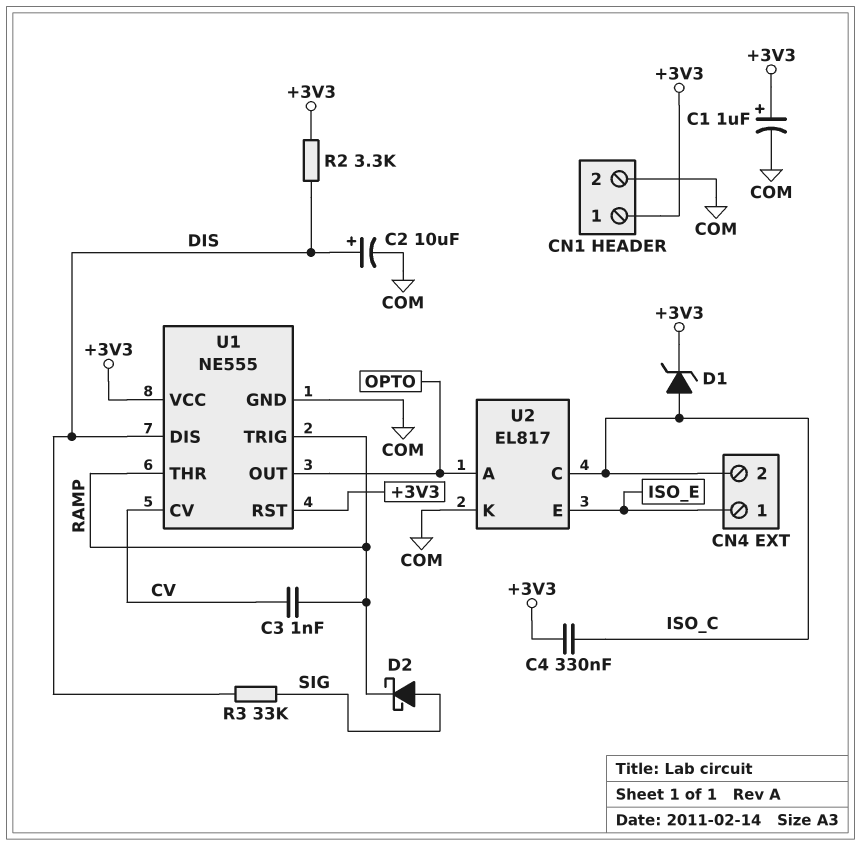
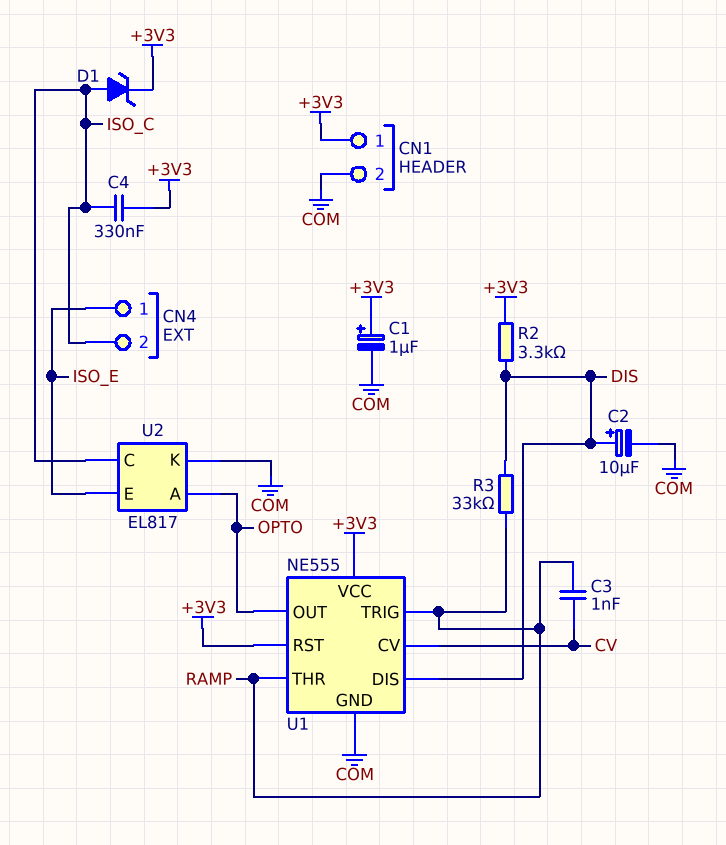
D2: schottky (A SIG, K RAMP) -> none
R3: 33k (DIS, SIG) -> 33k (DIS, RAMP)

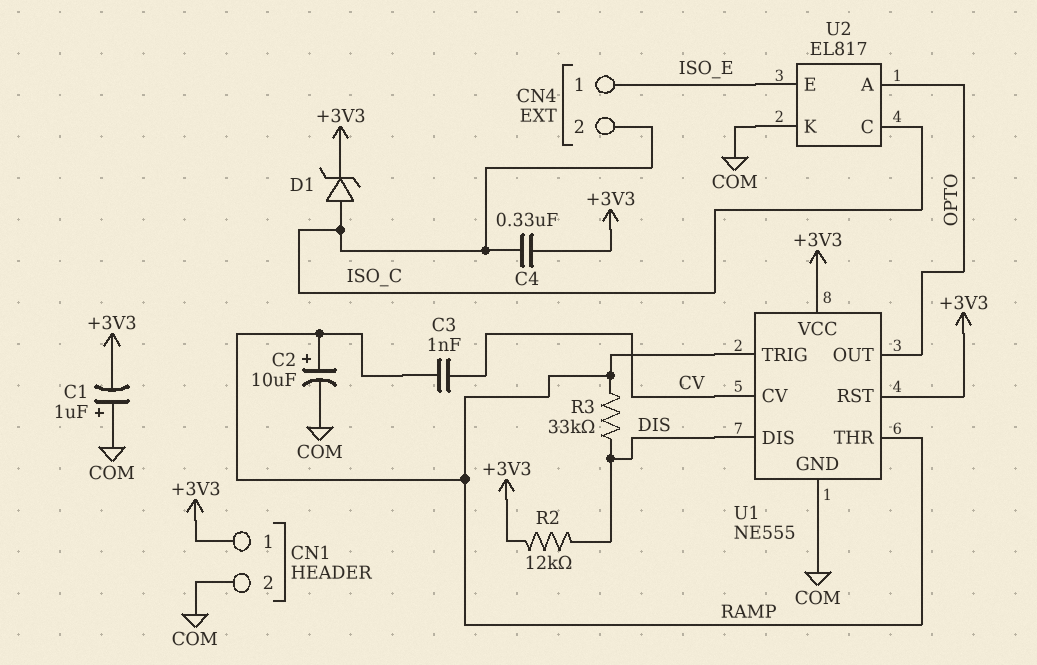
C1: 1uF (plus +3V3, minus COM) -> 1uF (plus COM, minus +3V3)
C2: 10uF (plus DIS, minus COM) -> 10uF (plus RAMP, minus COM)
R2: 3.3k (+3V3, DIS) -> 12k (+3V3, DIS)

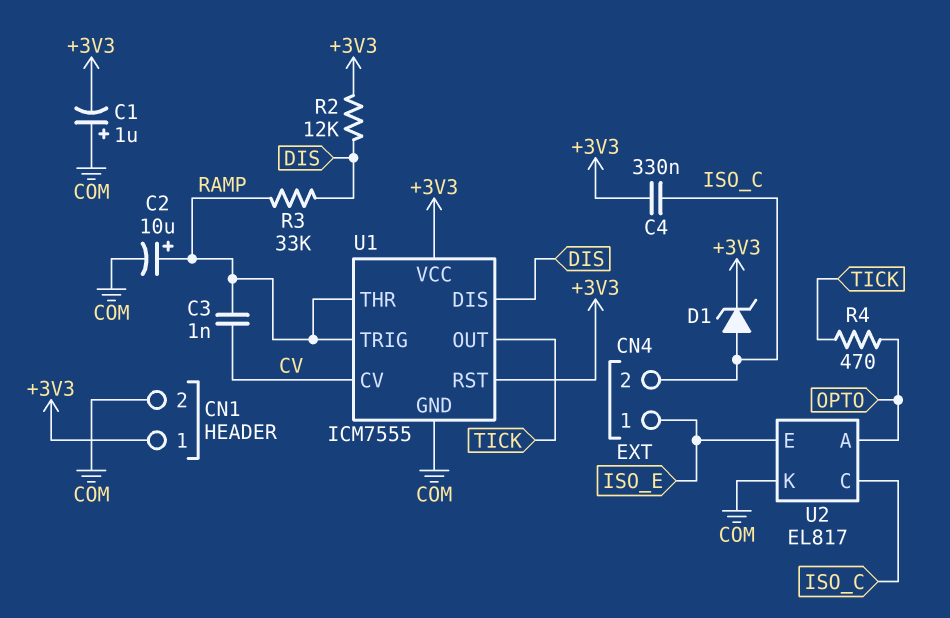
R4: none -> 470 (OPTO, TICK)
U1: NE555 -> ICM7555
U1 pin OUT: OPTO -> TICK

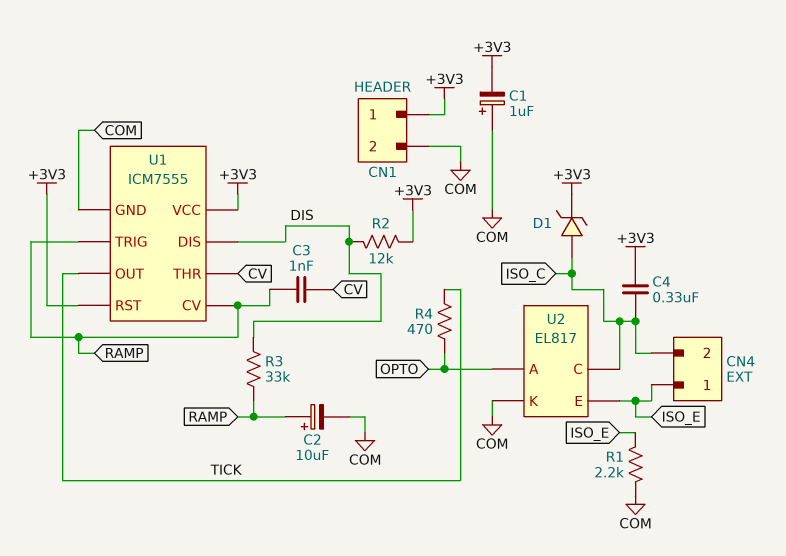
R1: none -> 2.2k (COM, ISO_E)
U1 pin CV: CV -> RAMP
U1 pin THR: RAMP -> CV

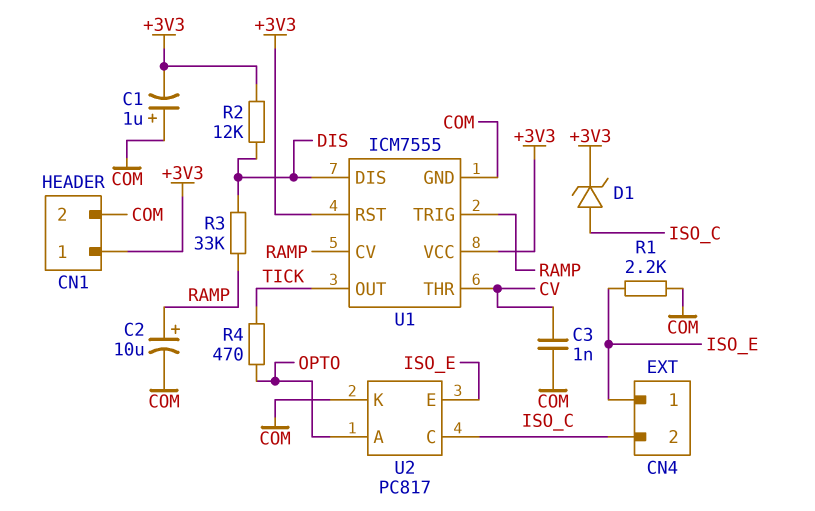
C3: 1nF (CV, RAMP) -> 1nF (COM, CV)
C4: 330nF (+3V3, ISO_C) -> none
U2: EL817 -> PC817

